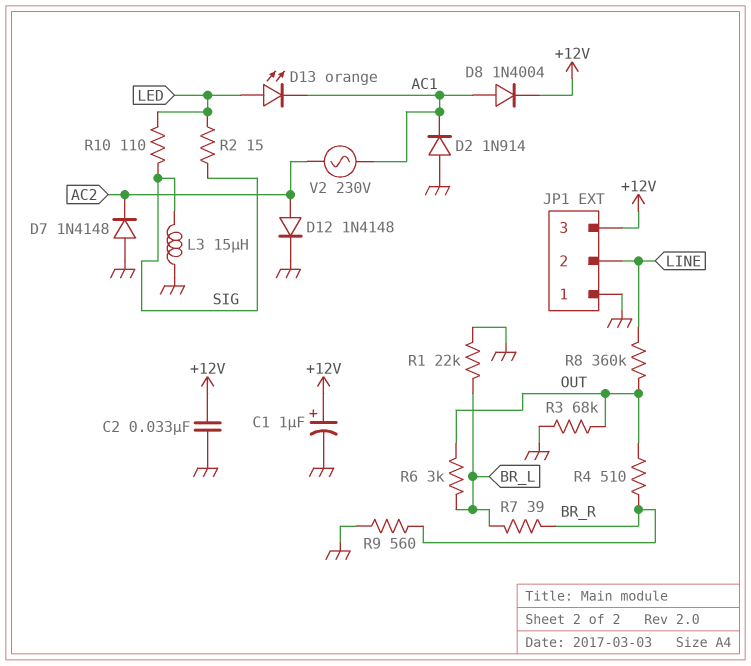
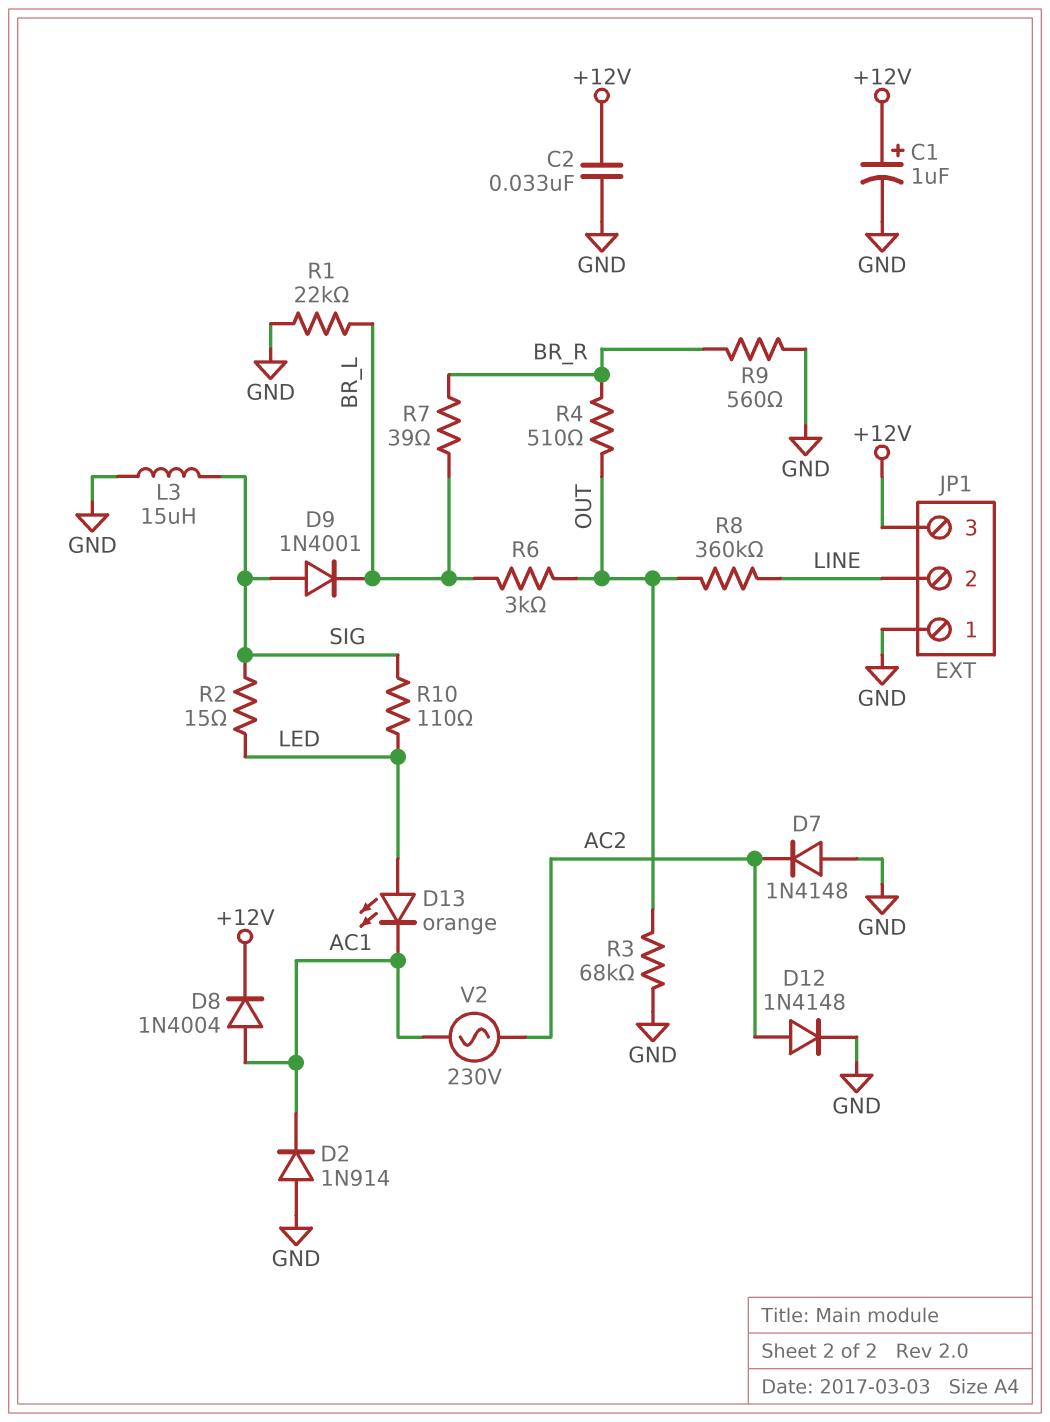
D9: none -> diode 1N4001 (A SIG, K BR_L)

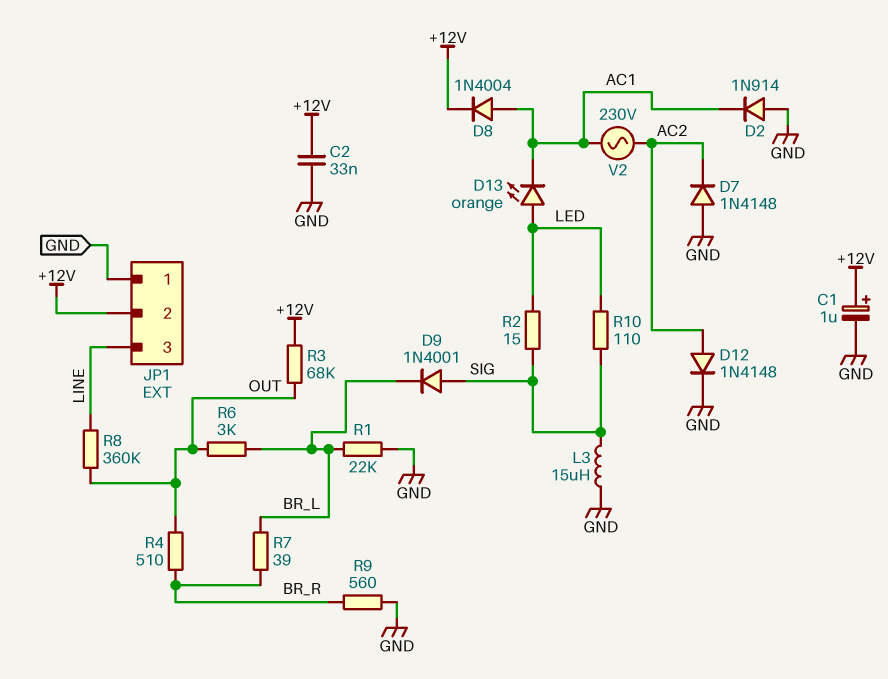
JP1 pin 2: LINE -> +12V
JP1 pin 3: +12V -> LINE
R3: 68k (GND, OUT) -> 68k (+12V, OUT)

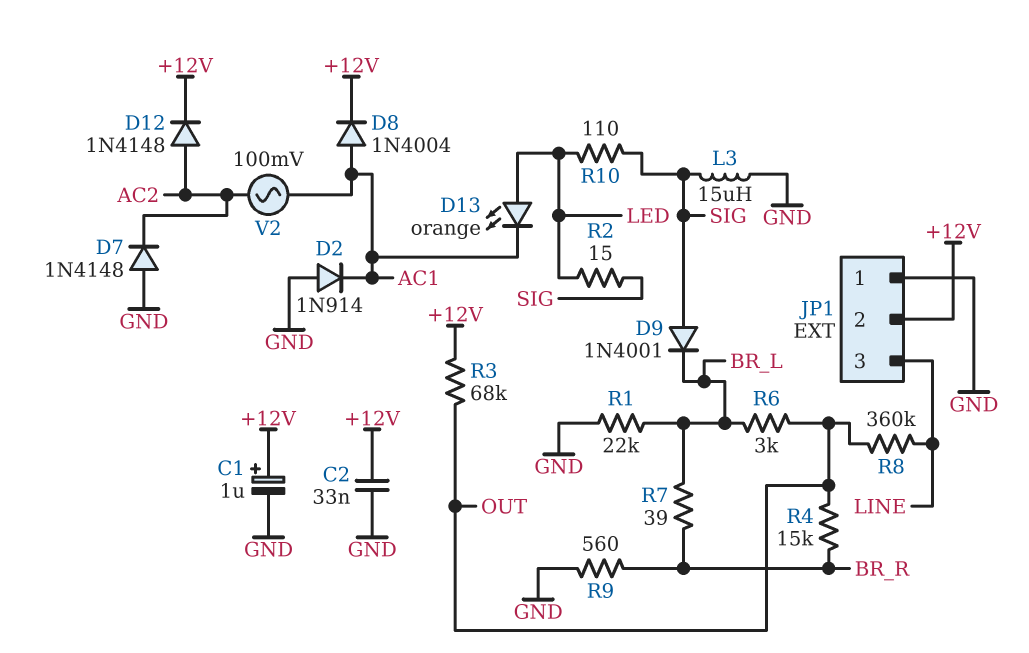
D12: diode 1N4148 (A AC2, K GND) -> diode 1N4148 (A AC2, K +12V)
R4: 510 (BR_R, OUT) -> 15k (BR_R, OUT)
V2: AC 230V (AC1, AC2) -> AC 100mV (AC1, AC2)

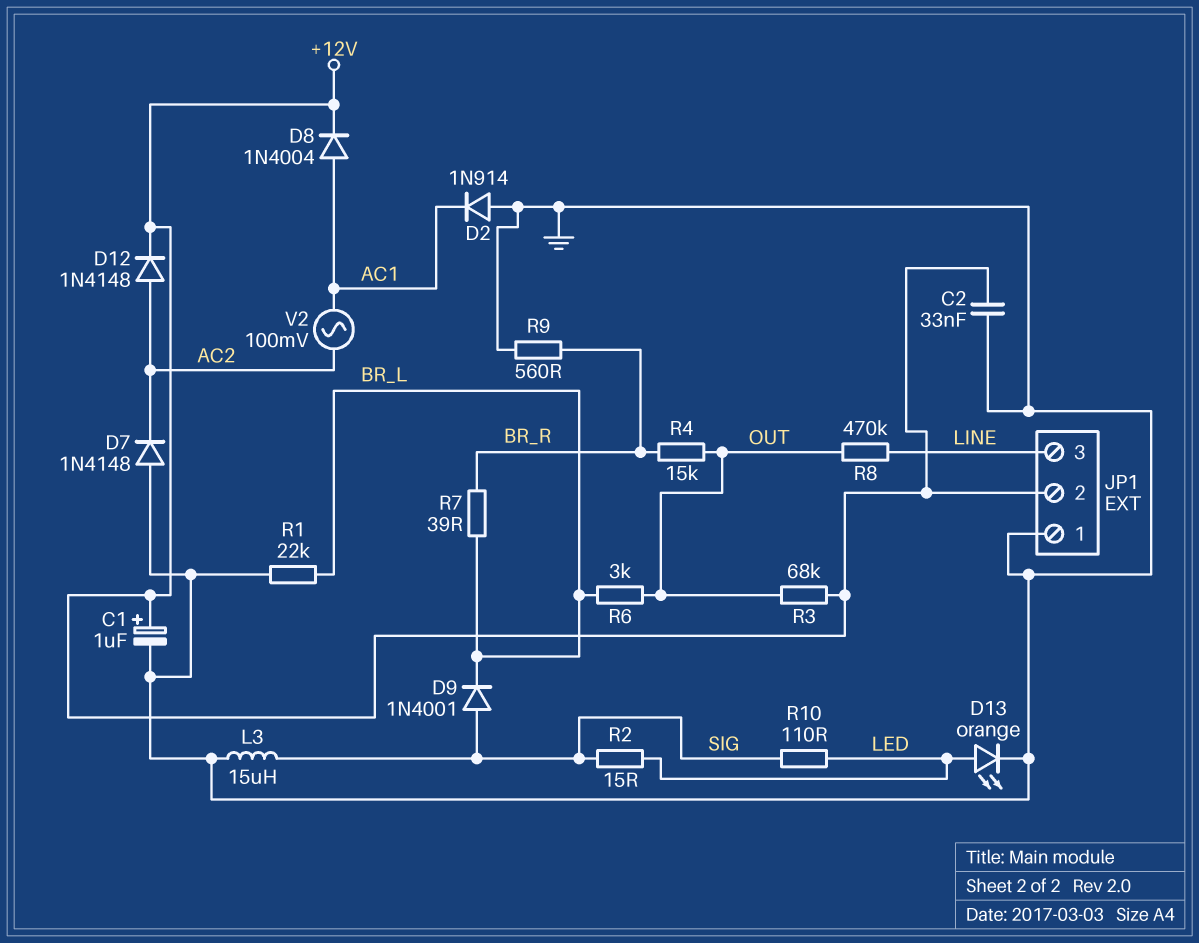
D13: LED orange (A LED, K AC1) -> LED orange (A LED, K GND)
R8: 360k (LINE, OUT) -> 470k (LINE, OUT)

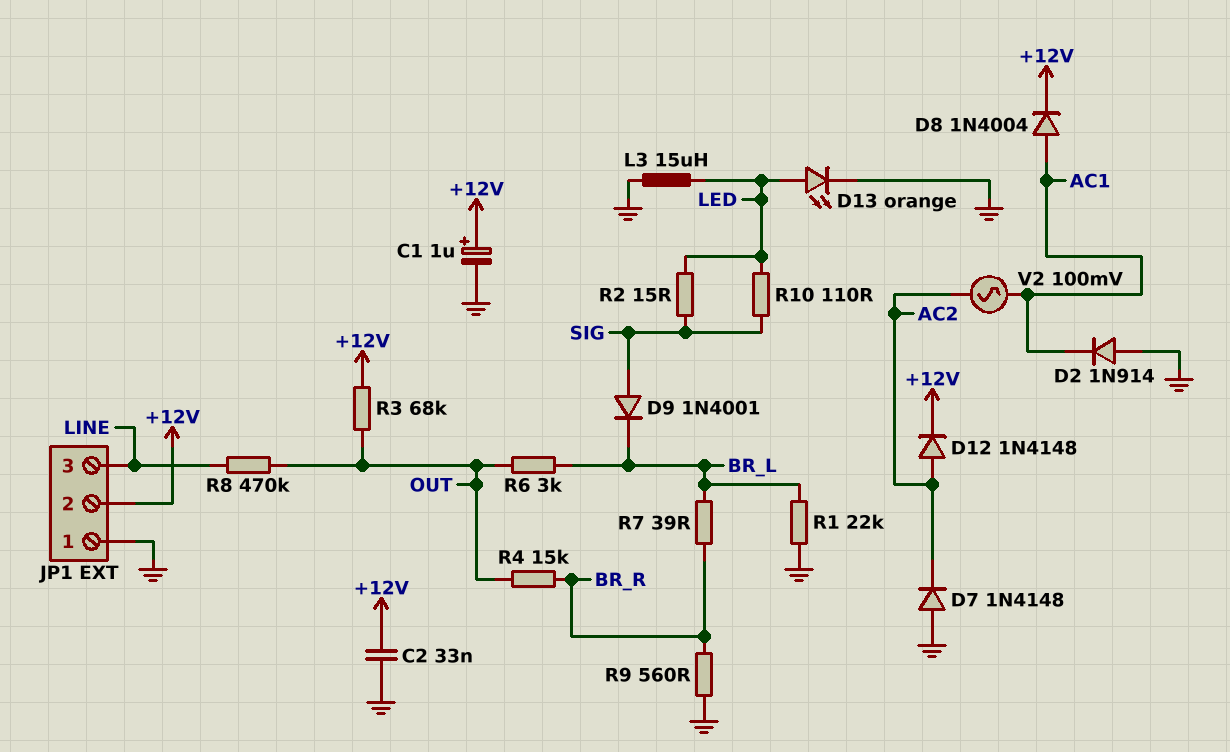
L3: 15uH (GND, SIG) -> 15uH (GND, LED)

